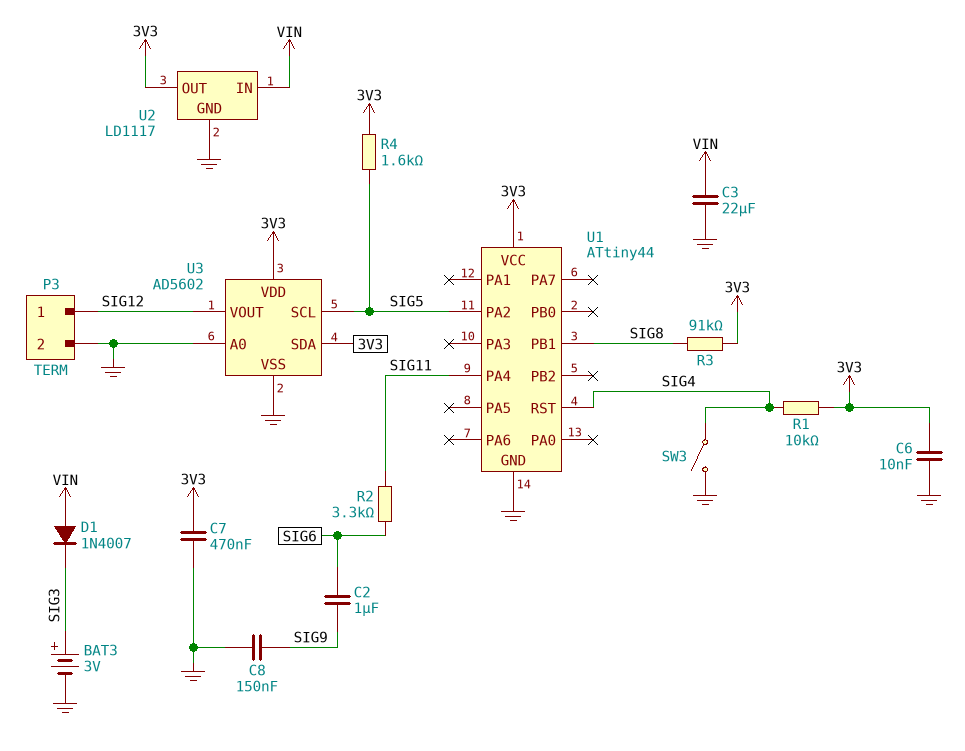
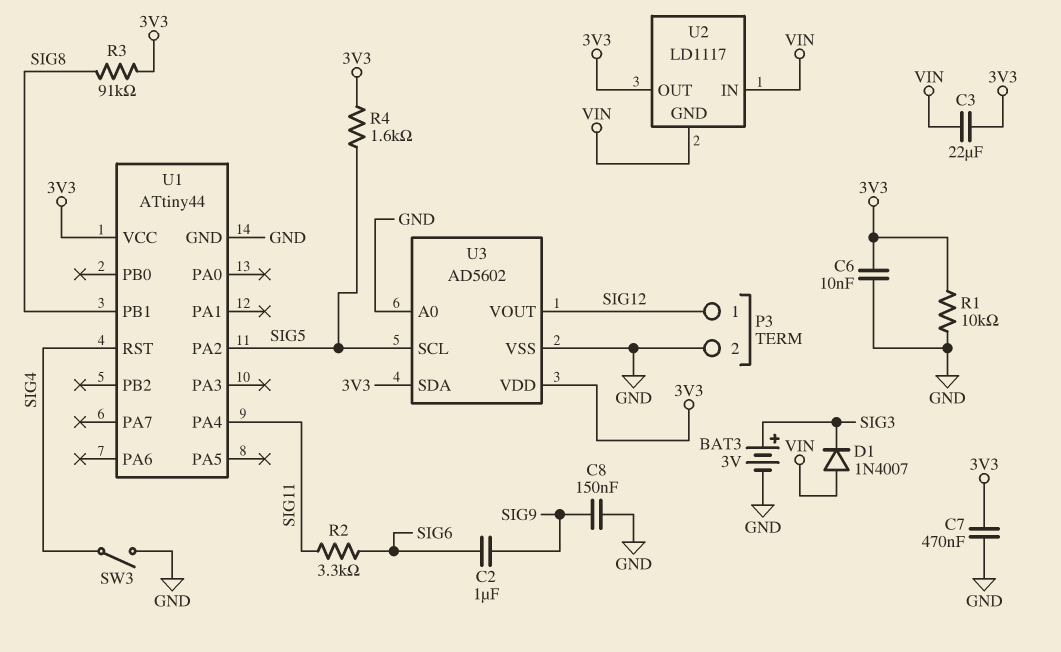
C3: 22uF (GND, VIN) -> 22uF (3V3, VIN)
R1: 10k (3V3, SIG4) -> 10k (3V3, GND)
U2 pin GND: GND -> VIN

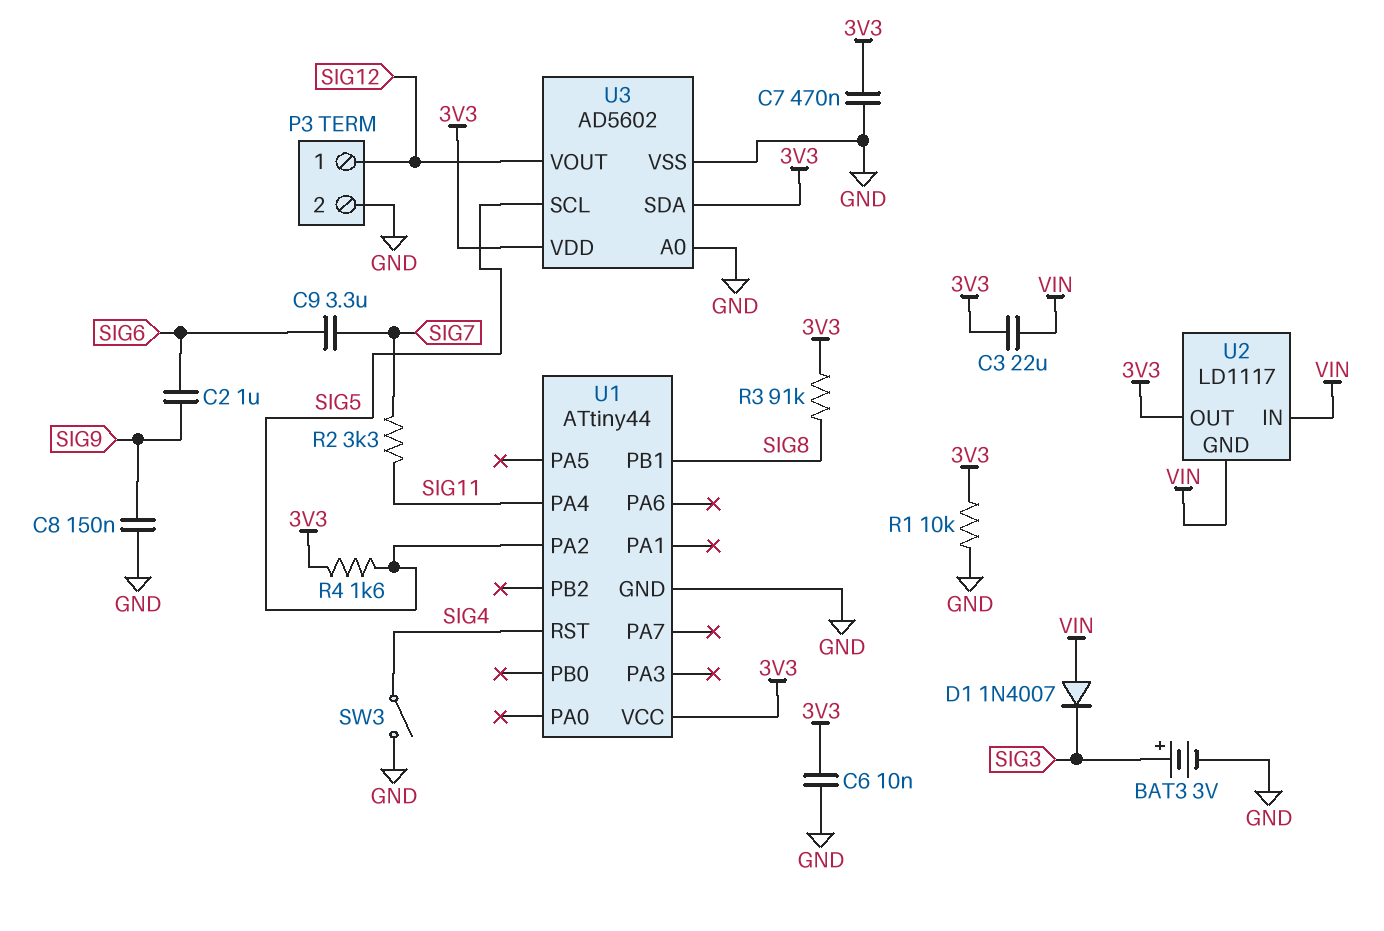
C9: none -> 3.3uF (SIG6, SIG7)
R2: 3.3k (SIG6, SIG11) -> 3.3k (SIG7, SIG11)

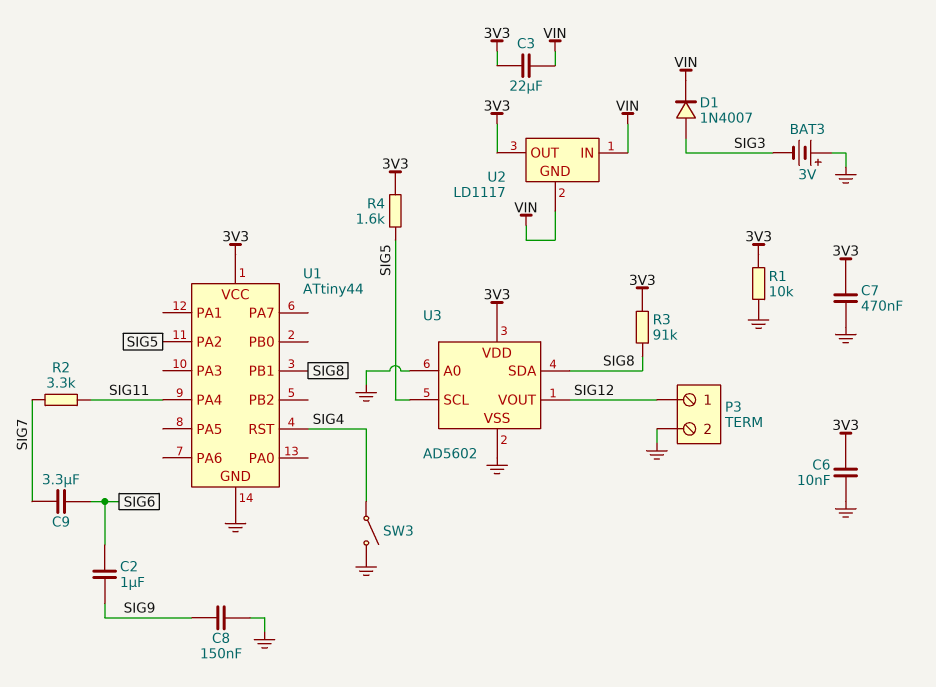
BAT3: 3V (plus SIG3, minus GND) -> 3V (plus GND, minus SIG3)
D1: diode 1N4007 (A VIN, K SIG3) -> diode 1N4007 (A SIG3, K VIN)
U3 pin SDA: 3V3 -> SIG8

